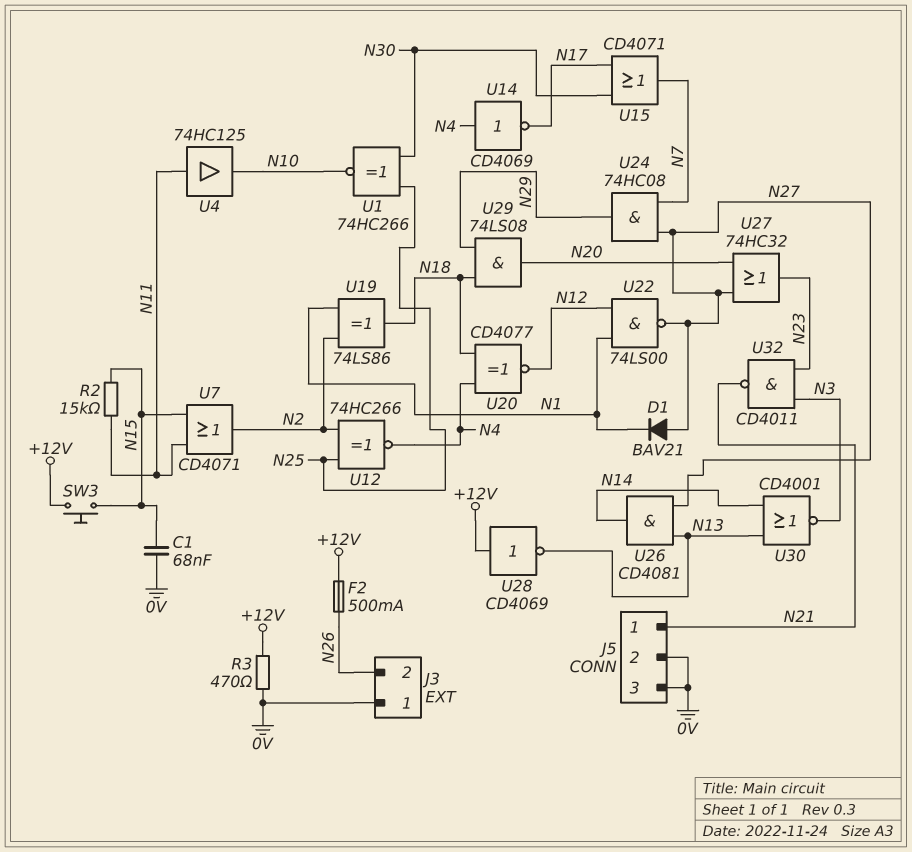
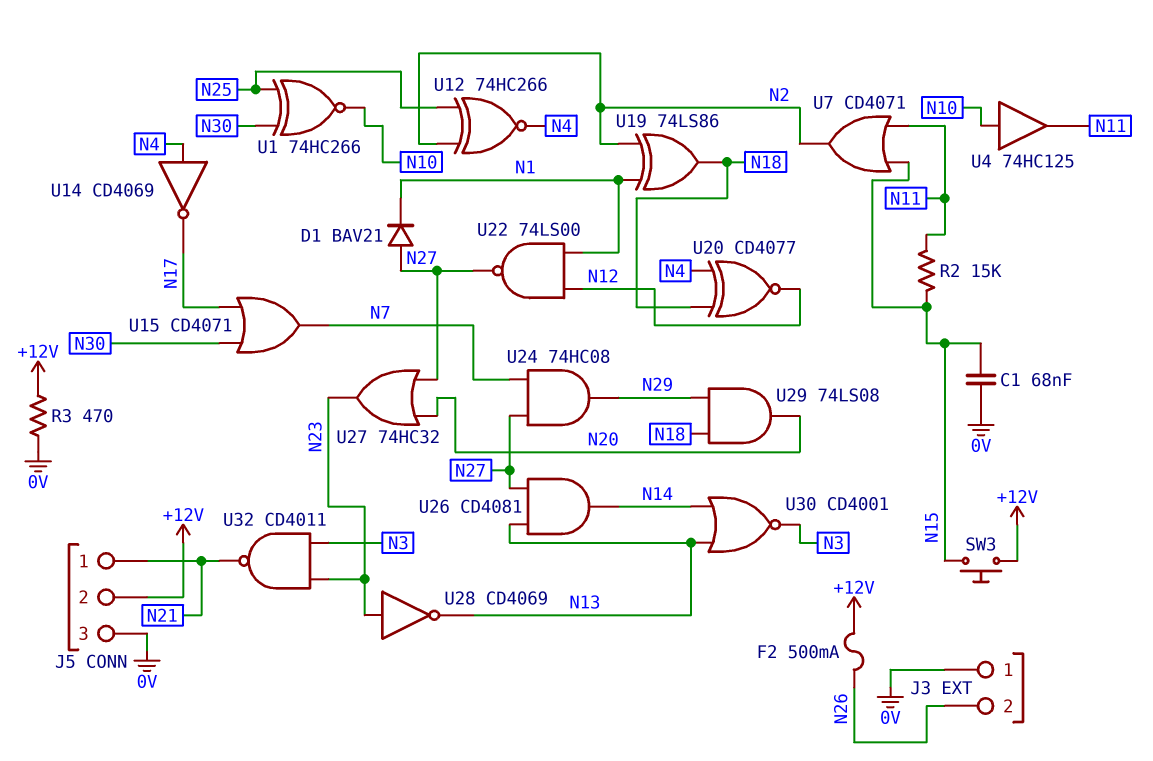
J5 pin 2: 0V -> +12V
U4: buffer 74HC125 (in N11, out N10) -> buffer 74HC125 (in N10, out N11)
U28: NOT CD4069 (in +12V, out N13) -> NOT CD4069 (in N23, out N13)

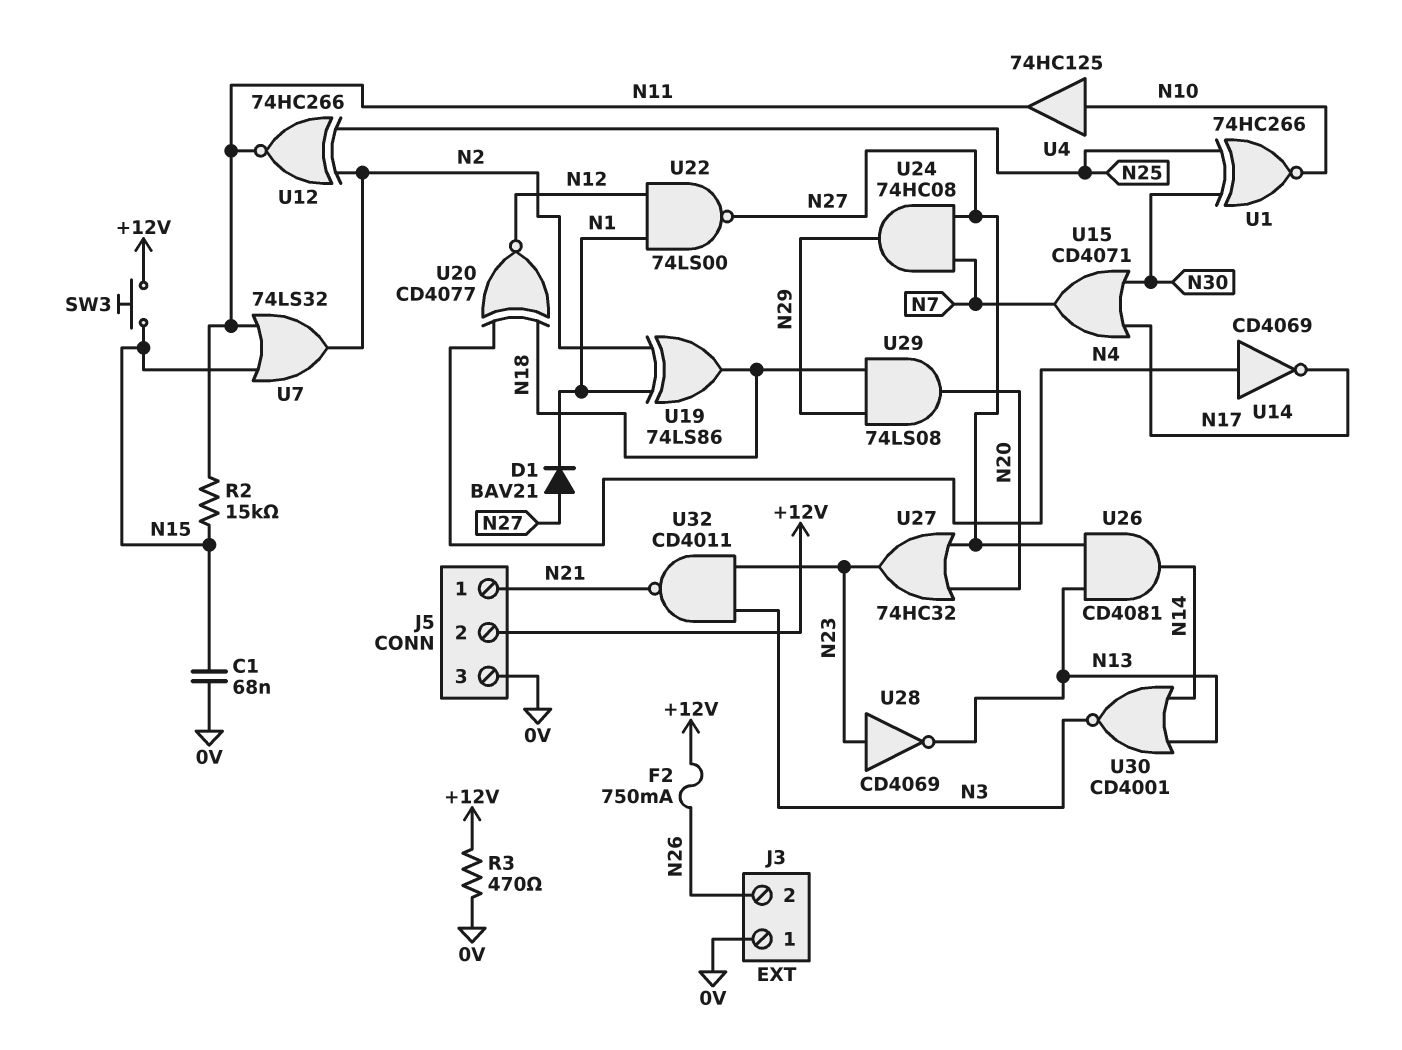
F2: 500mA (+12V, N26) -> 750mA (+12V, N26)
U7: OR CD4071 (in N11, in N15, out N2) -> OR 74LS32 (in N11, in N15, out N2)
U12: XNOR 74HC266 (in N2, in N25, out N4) -> XNOR 74HC266 (in N2, in N25, out N11)

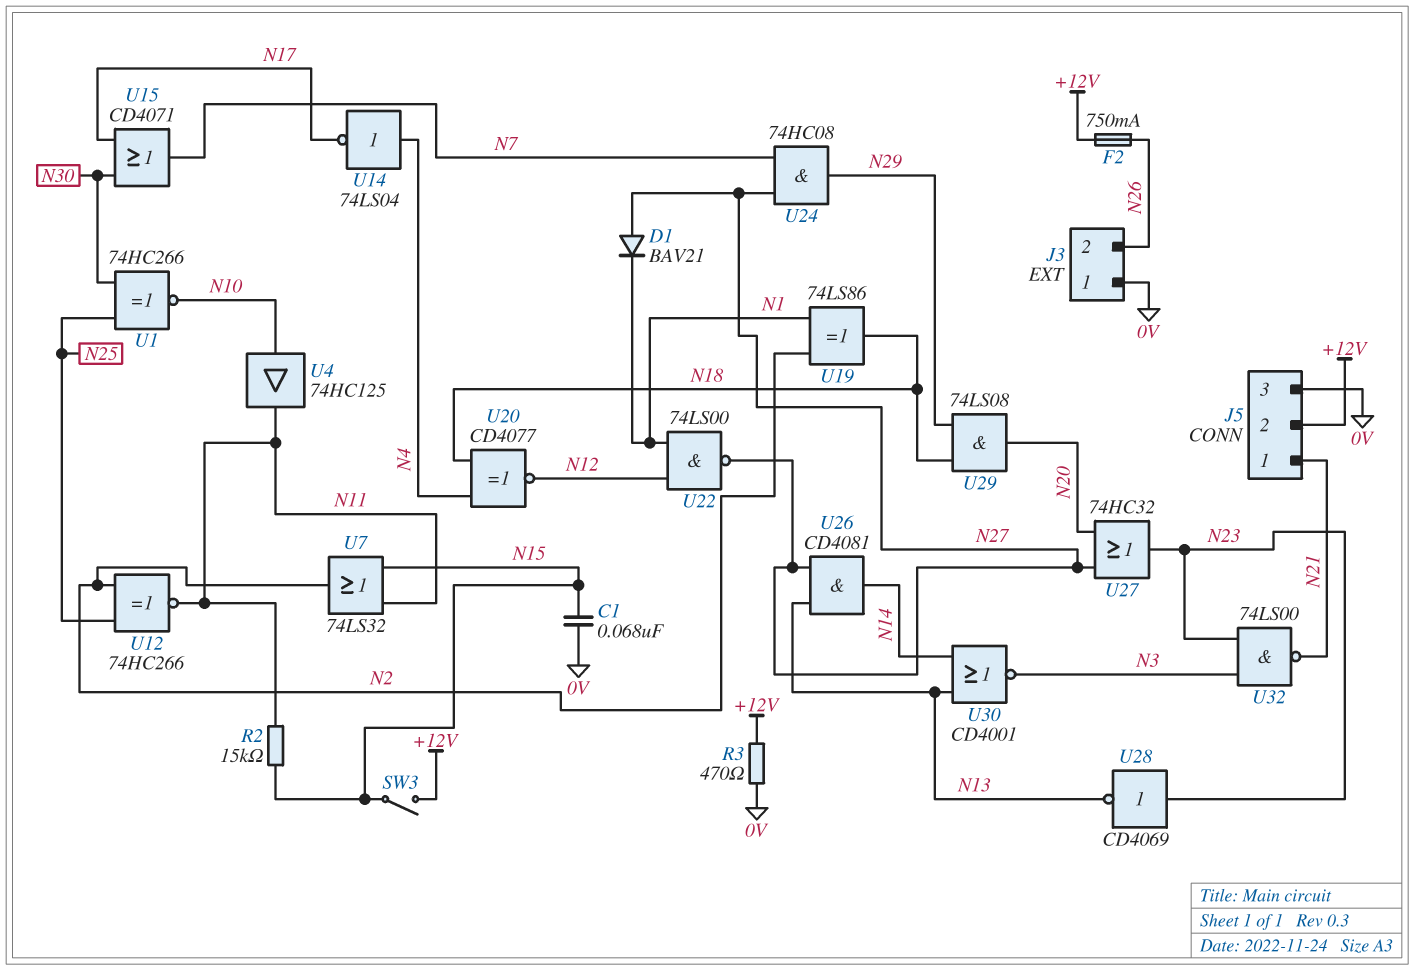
SW3: button (+12V, N15) -> switch (+12V, N15)
U14: NOT CD4069 (in N4, out N17) -> NOT 74LS04 (in N4, out N17)
U32: NAND CD4011 (in N3, in N23, out N21) -> NAND 74LS00 (in N3, in N23, out N21)

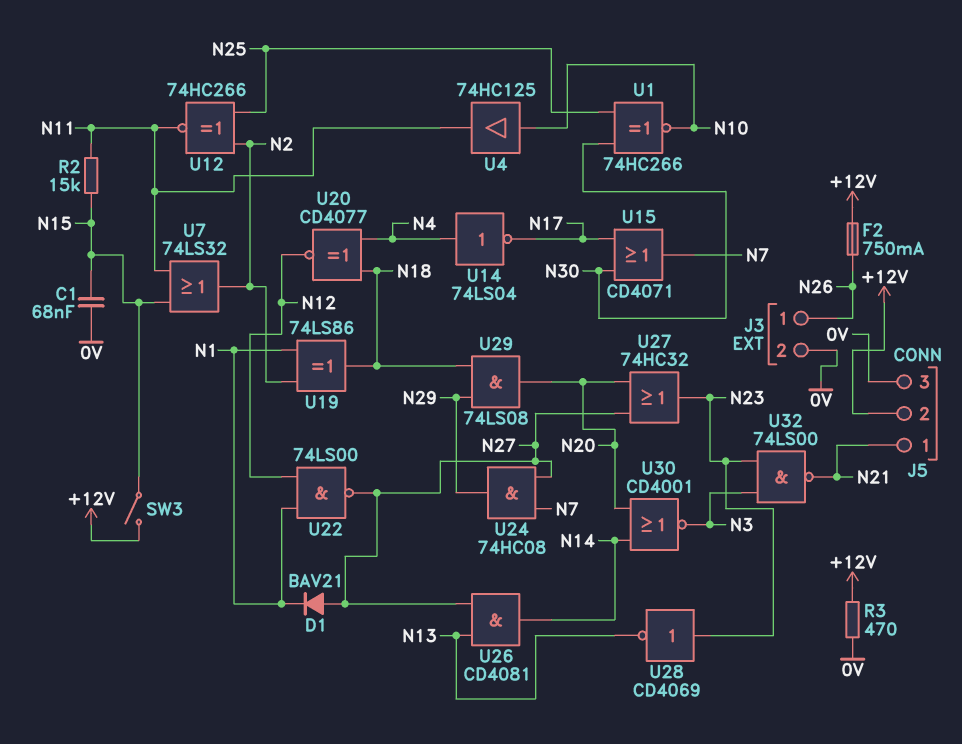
J3 pin 1: 0V -> N26
J3 pin 2: N26 -> 0V
U30: NOR CD4001 (in N13, in N14, out N3) -> NOR CD4001 (in N14, in N20, out N3)

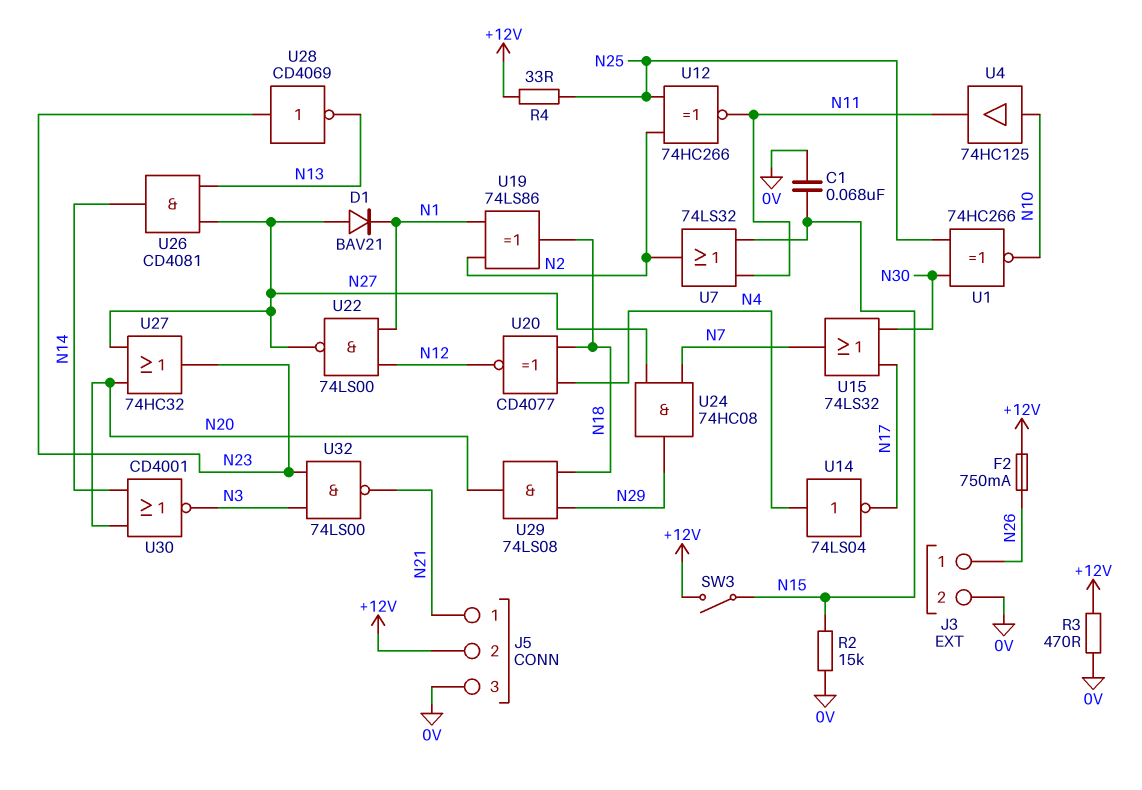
R2: 15k (N11, N15) -> 15k (0V, N15)
R4: none -> 33 (+12V, N25)
U15: OR CD4071 (in N17, in N30, out N7) -> OR 74LS32 (in N17, in N30, out N7)

